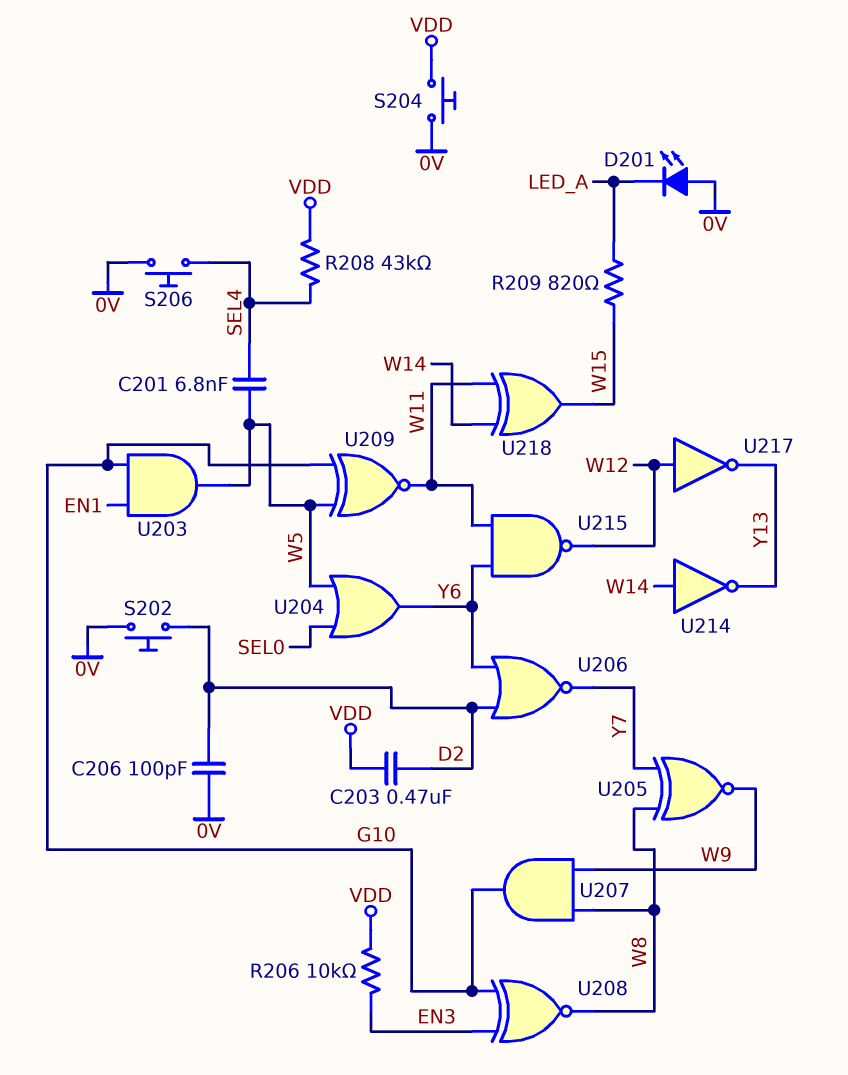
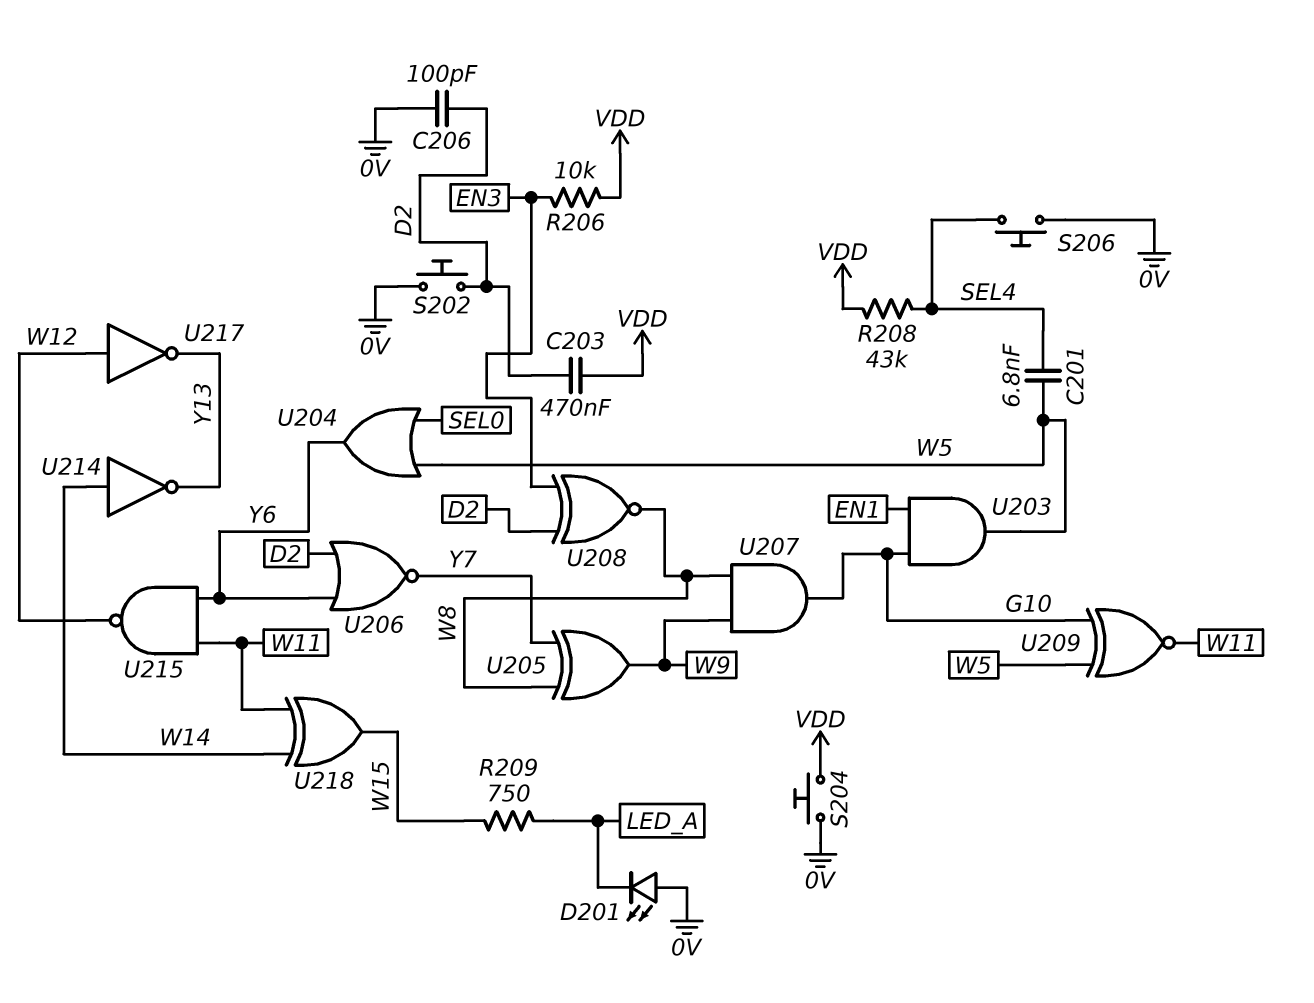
R209: 820 (LED_A, W15) -> 750 (LED_A, W15)
U205: XNOR (in W8, in Y7, out W9) -> XOR (in W8, in Y7, out W9)
U208: XNOR (in EN3, in G10, out W8) -> XNOR (in D2, in EN3, out W8)

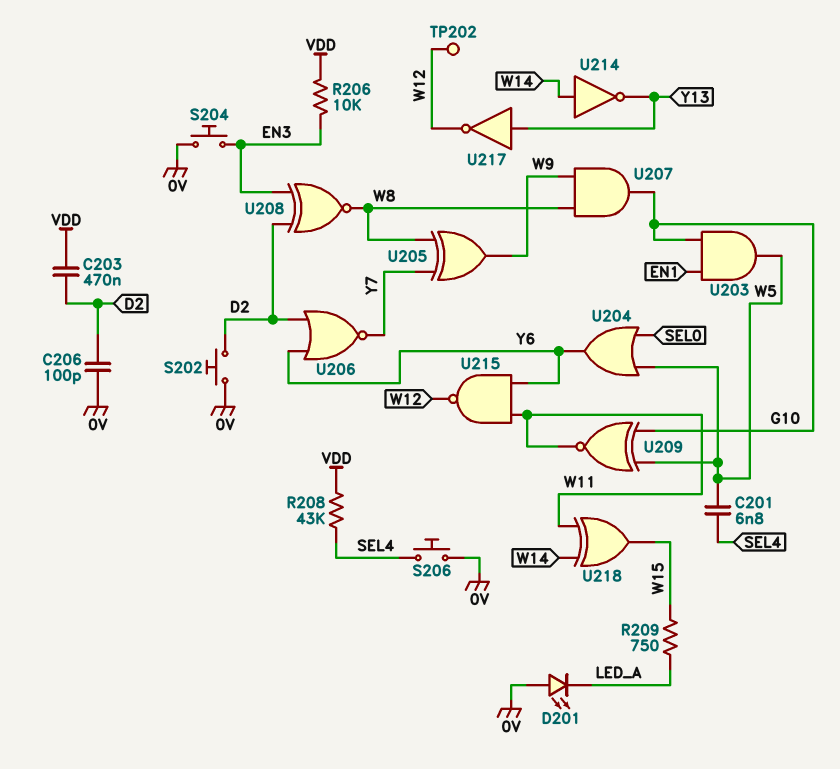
S204: button (0V, VDD) -> button (0V, EN3)
TP202: none -> test point (W12)
U217: NOT (in W12, out Y13) -> NOT (in Y13, out W12)

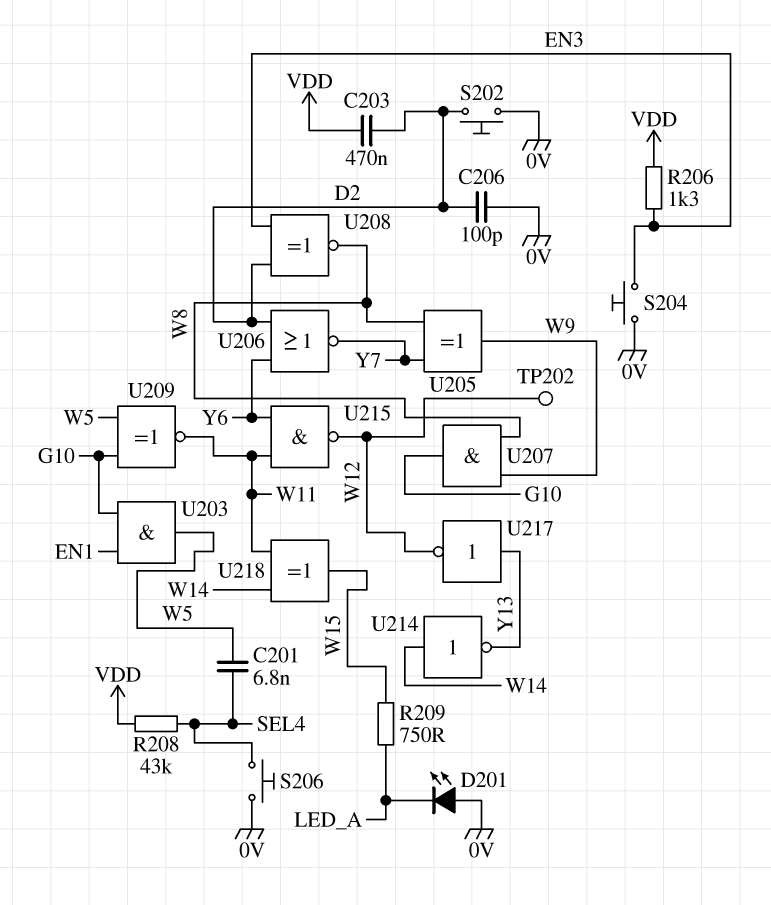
R206: 10k (EN3, VDD) -> 1.3k (EN3, VDD)
U204: OR (in SEL0, in W5, out Y6) -> none

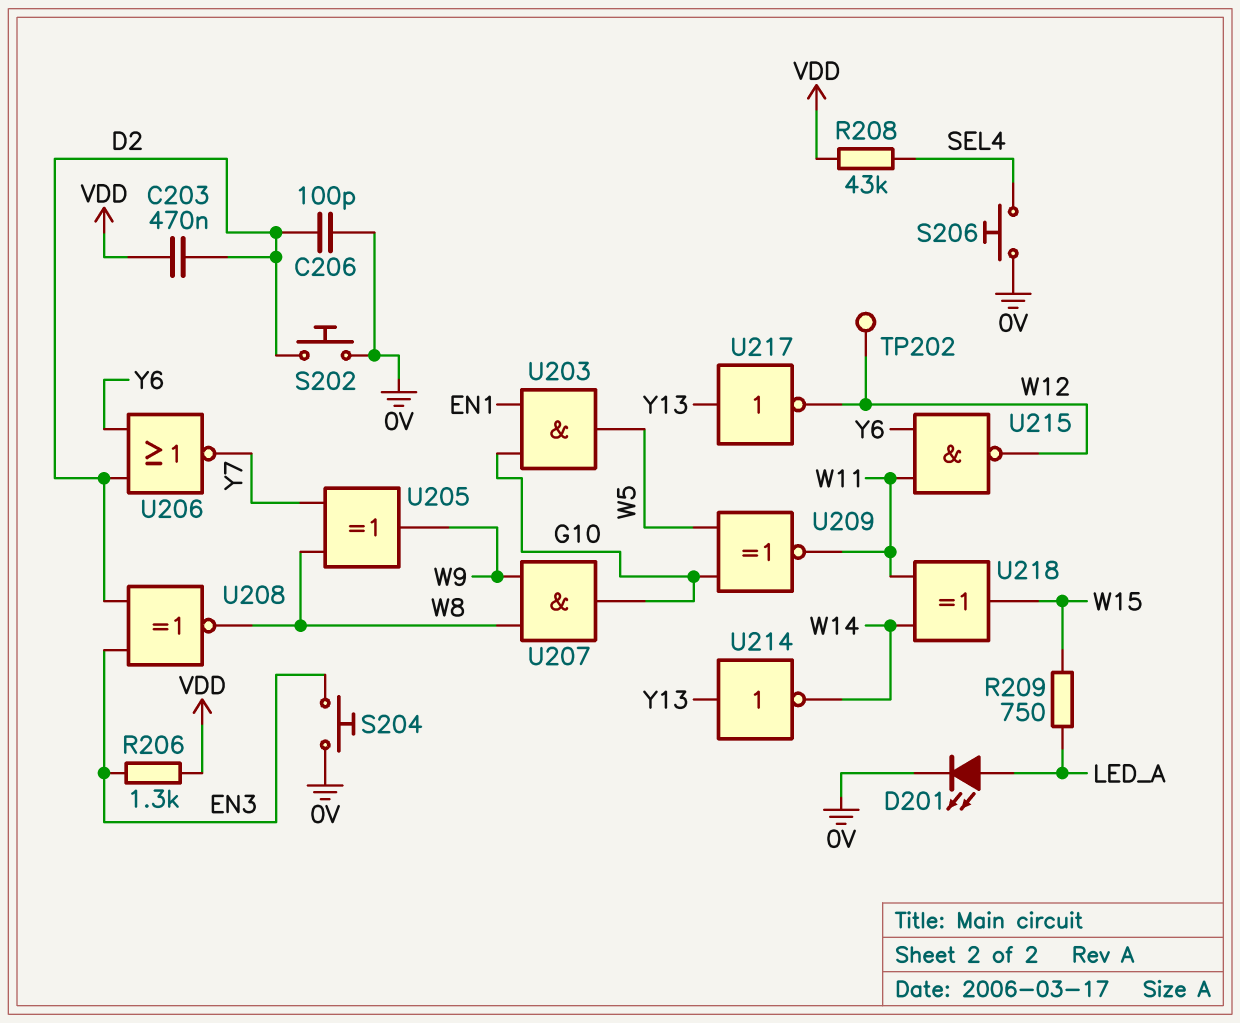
C201: 6.8nF (SEL4, W5) -> none
D201: LED (A 0V, K LED_A) -> LED (A LED_A, K 0V)
U214: NOT (in W14, out Y13) -> NOT (in Y13, out W14)

